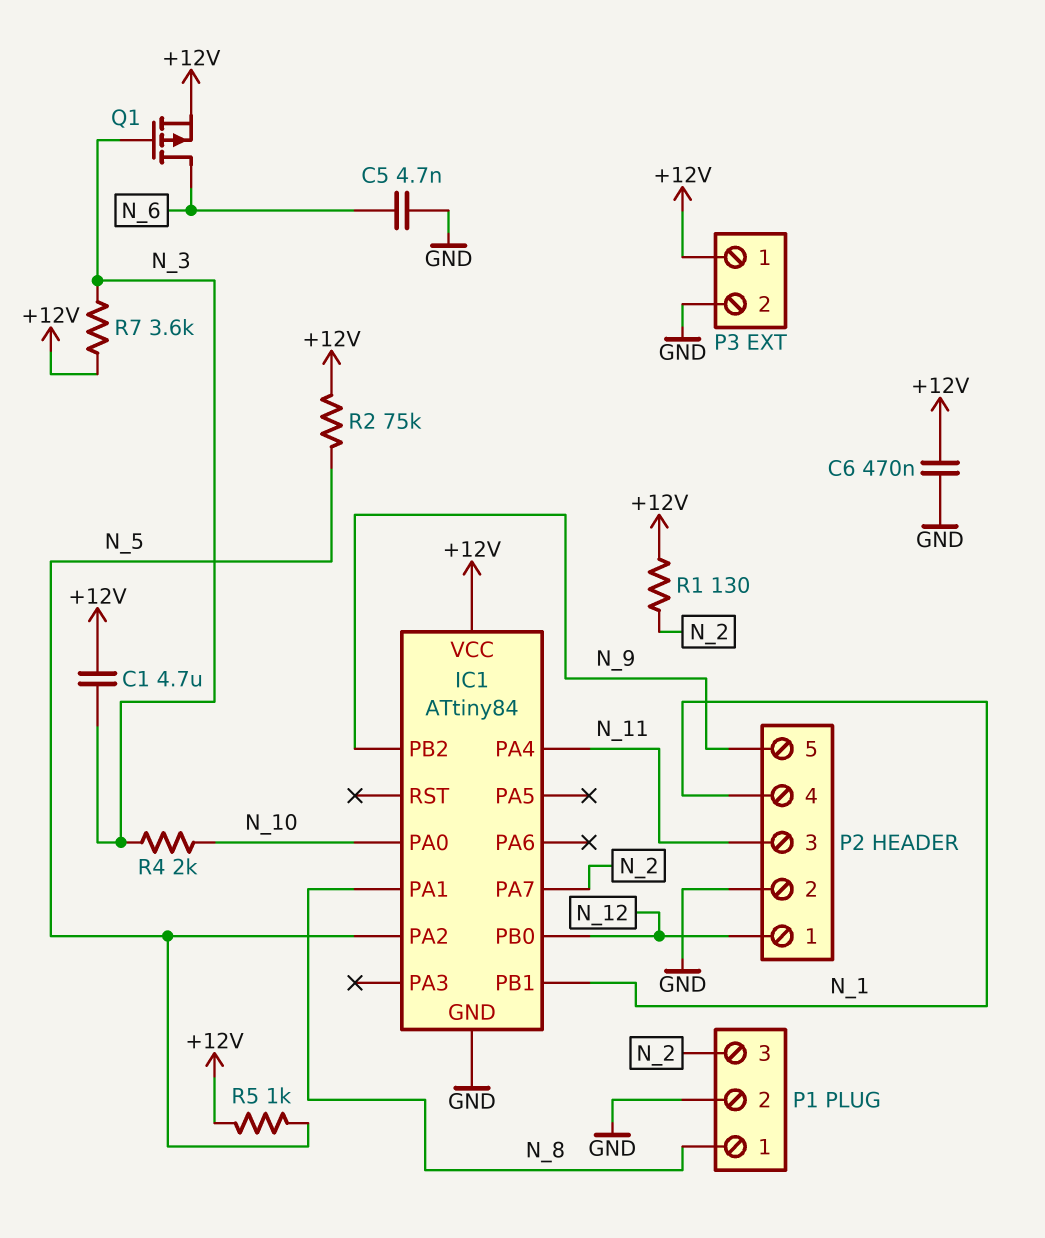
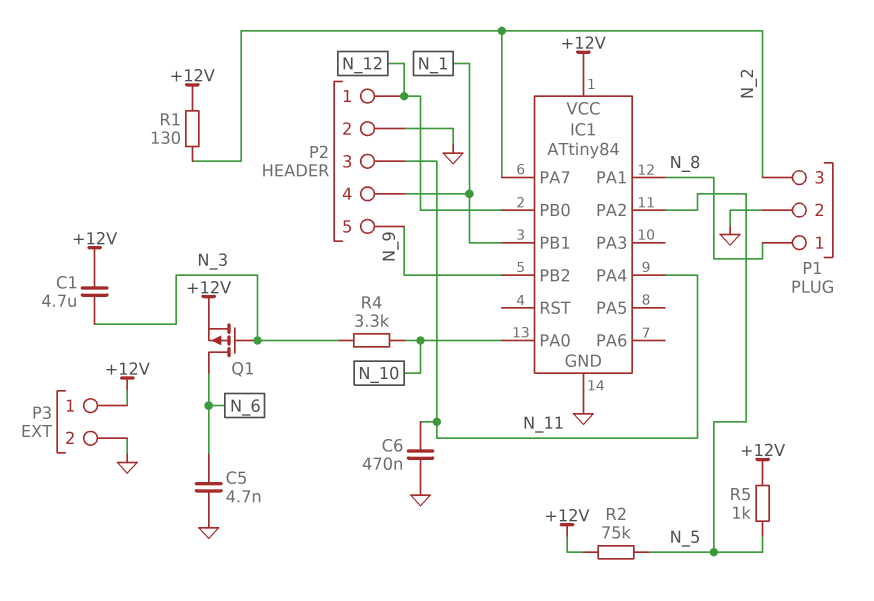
C6: 470nF (+12V, GND) -> 470nF (GND, N_11)
R4: 2k (N_3, N_10) -> 3.3k (N_3, N_10)
R7: 3.6k (+12V, N_3) -> none

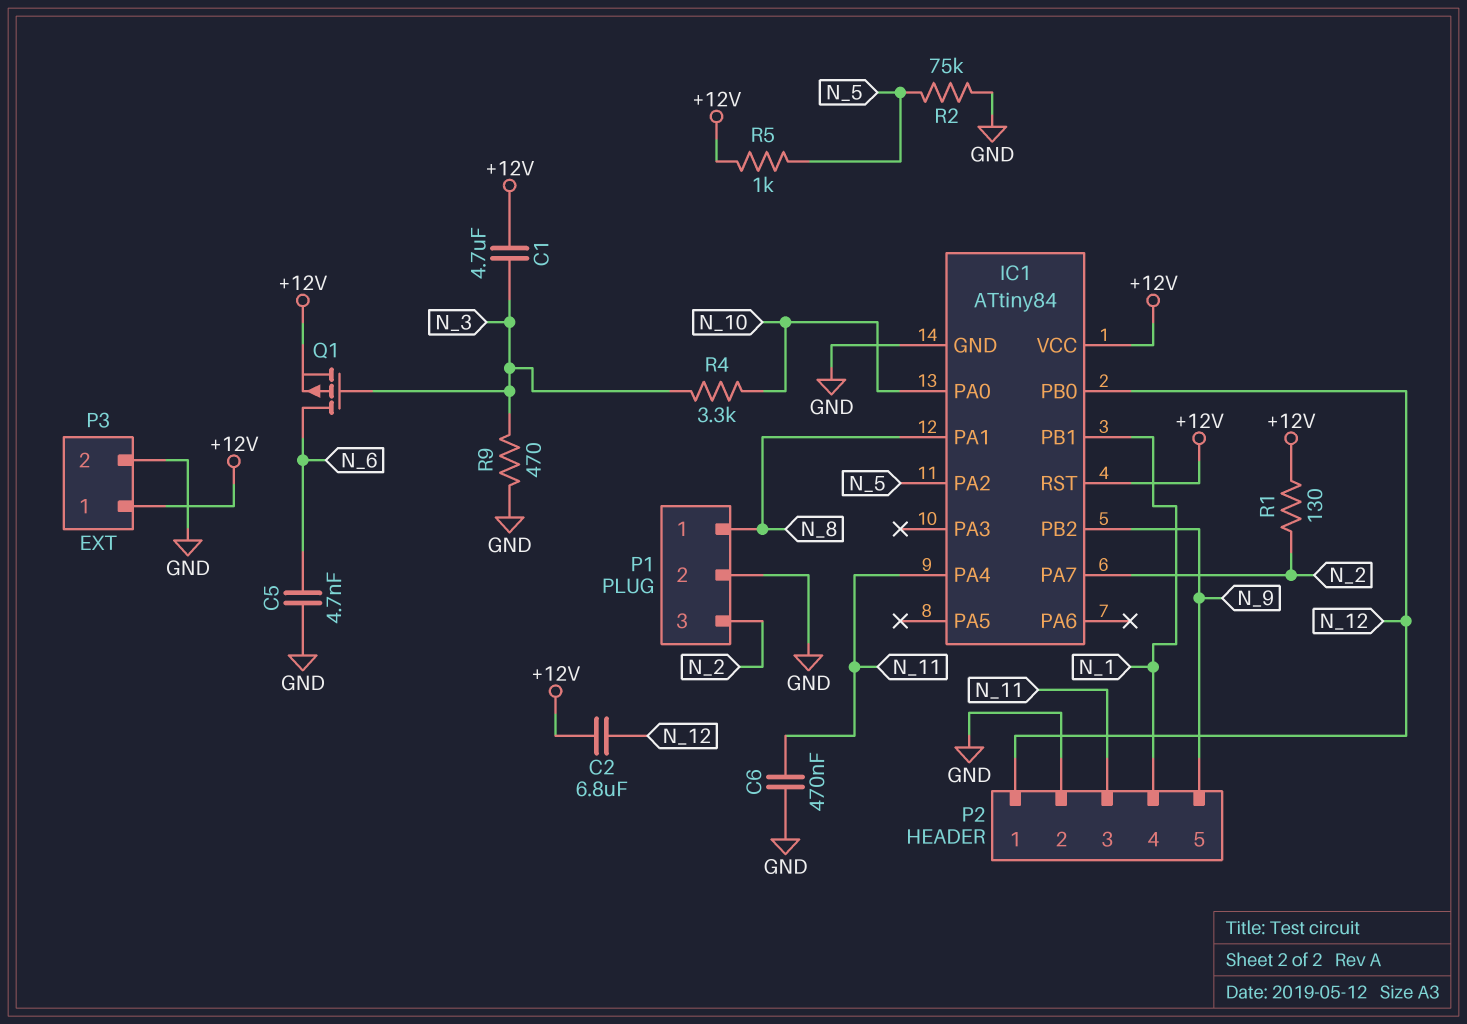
C2: none -> 6.8uF (+12V, N_12)
IC1 pin RST: none -> +12V
R2: 75k (+12V, N_5) -> 75k (GND, N_5)
R9: none -> 470 (GND, N_3)

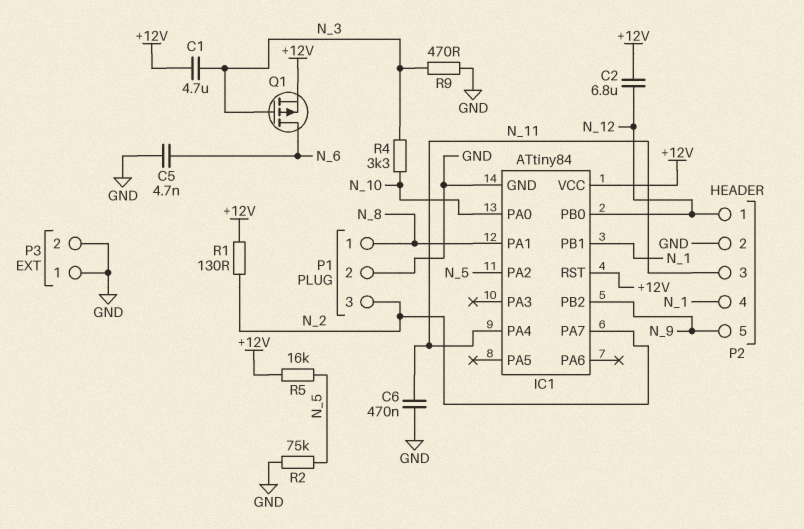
P3 pin 1: +12V -> GND
R5: 1k (+12V, N_5) -> 16k (+12V, N_5)

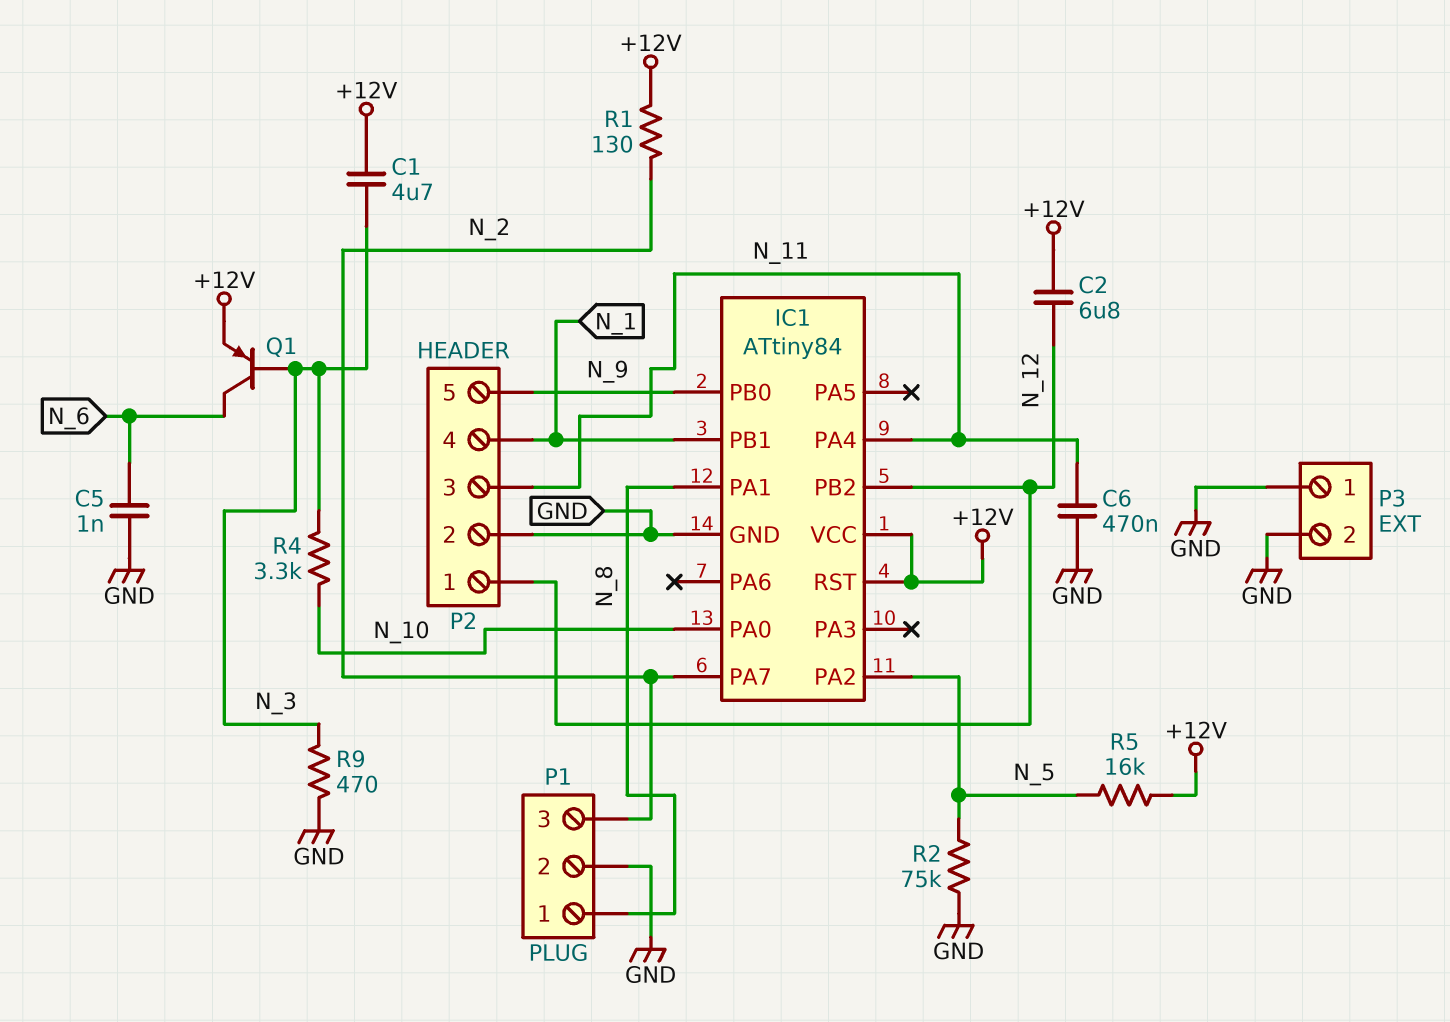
C5: 4.7nF (GND, N_6) -> 1nF (GND, N_6)
IC1 pin PB0: N_12 -> N_9
IC1 pin PB2: N_9 -> N_12
Q1: PMOS (G N_3, D N_6, S +12V) -> PNP (B N_3, C N_6, E +12V)

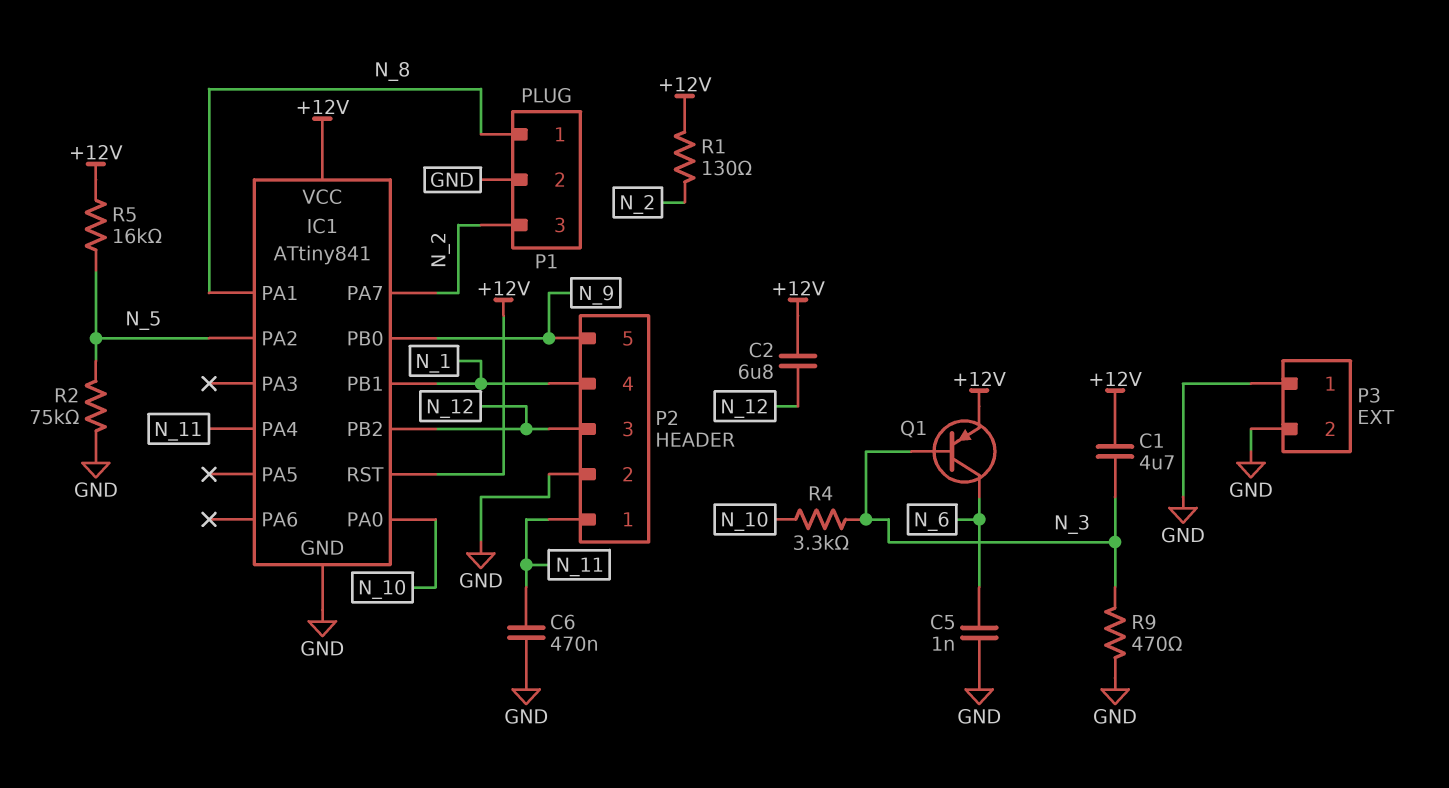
IC1: ATtiny84 -> ATtiny841
P2 pin 1: N_12 -> N_11
P2 pin 3: N_11 -> N_12

